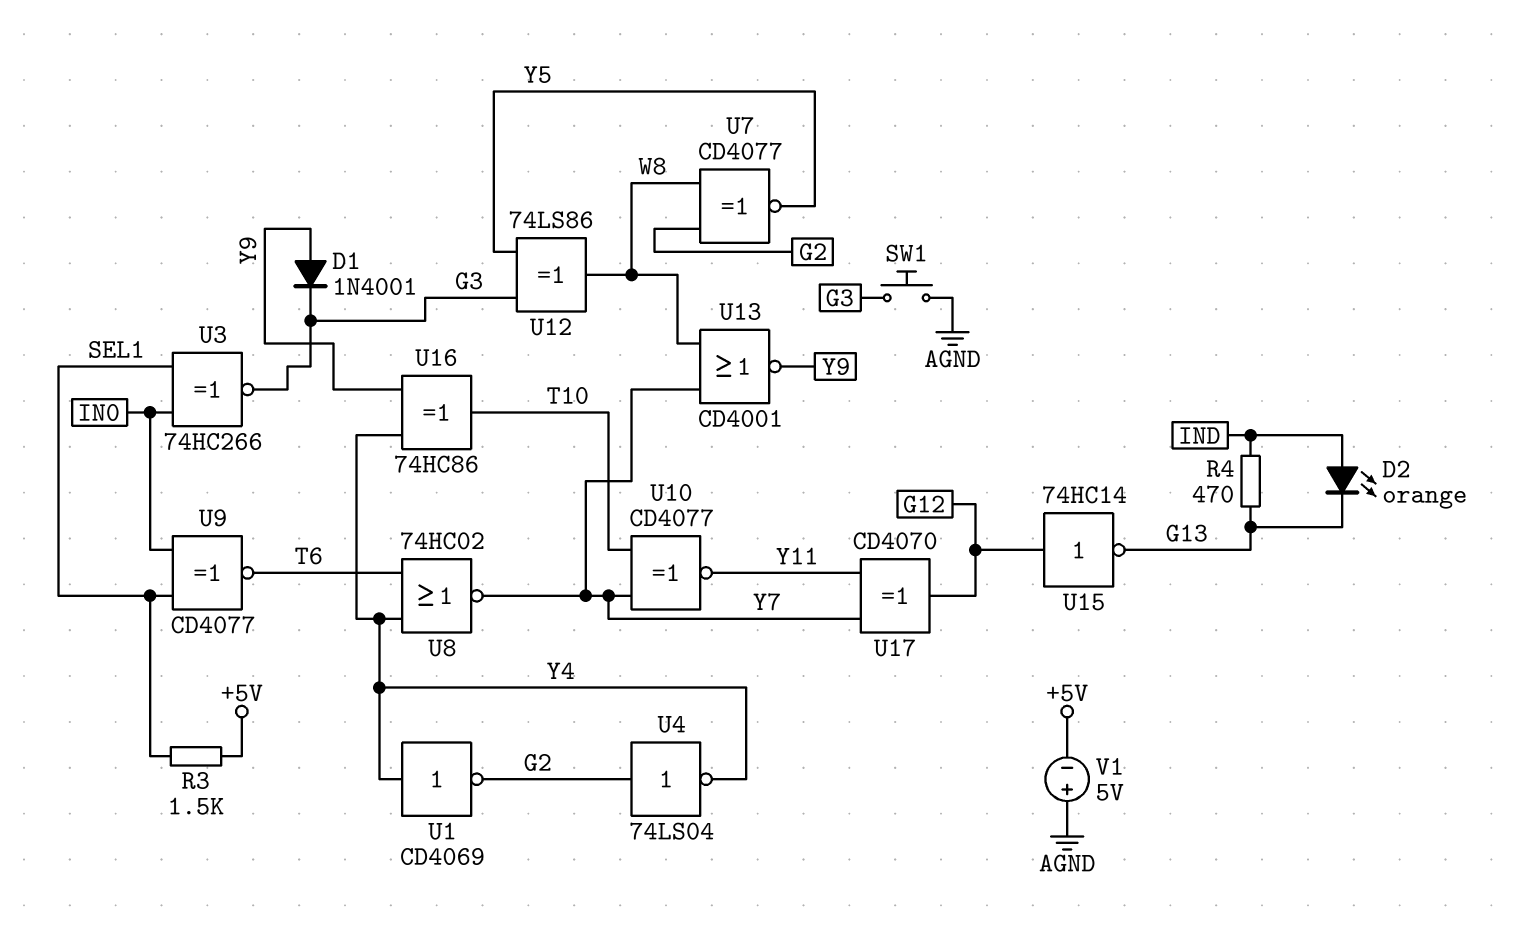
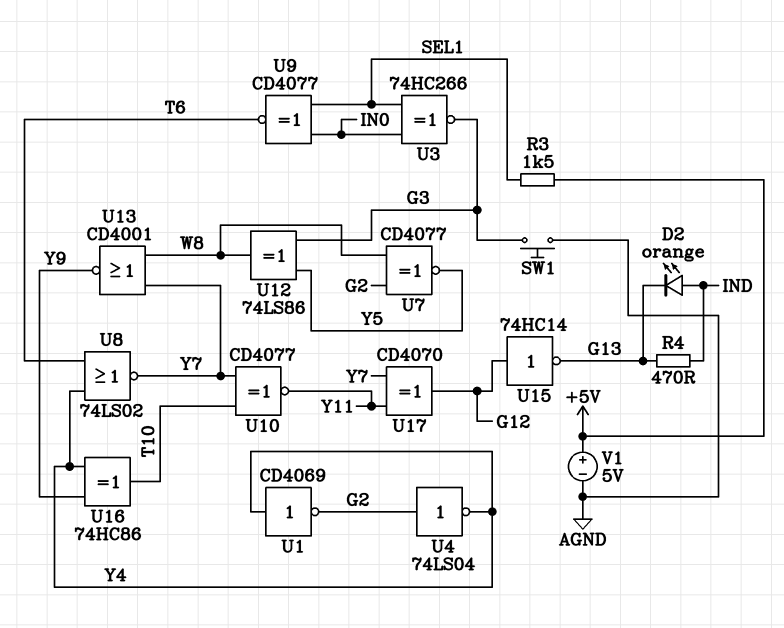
D1: diode 1N4001 (A Y9, K G3) -> none
U8: NOR 74HC02 (in T6, in Y4, out Y7) -> NOR 74LS02 (in T6, in Y4, out Y7)
V1: 5V (plus AGND, minus +5V) -> 5V (plus +5V, minus AGND)

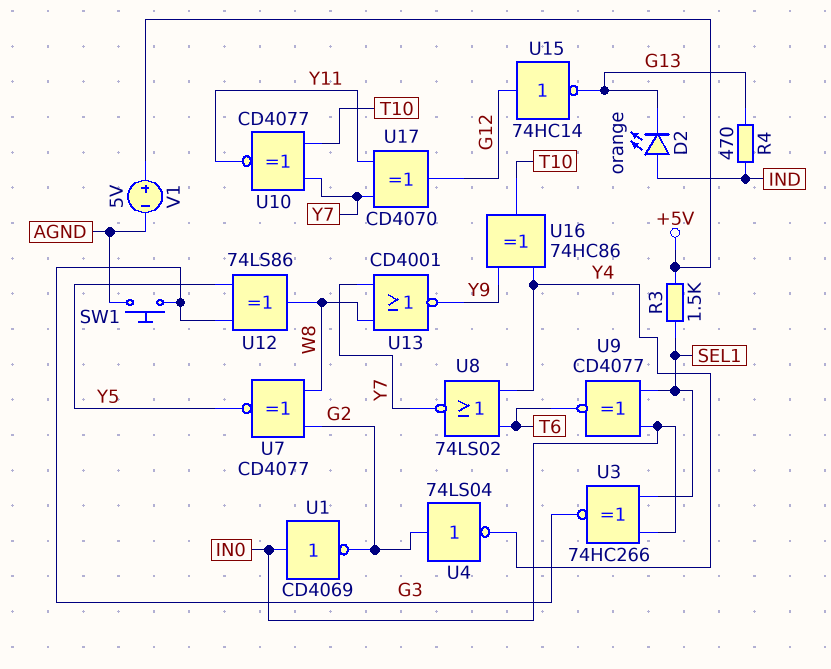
U1: NOT CD4069 (in Y4, out G2) -> NOT CD4069 (in IN0, out G2)

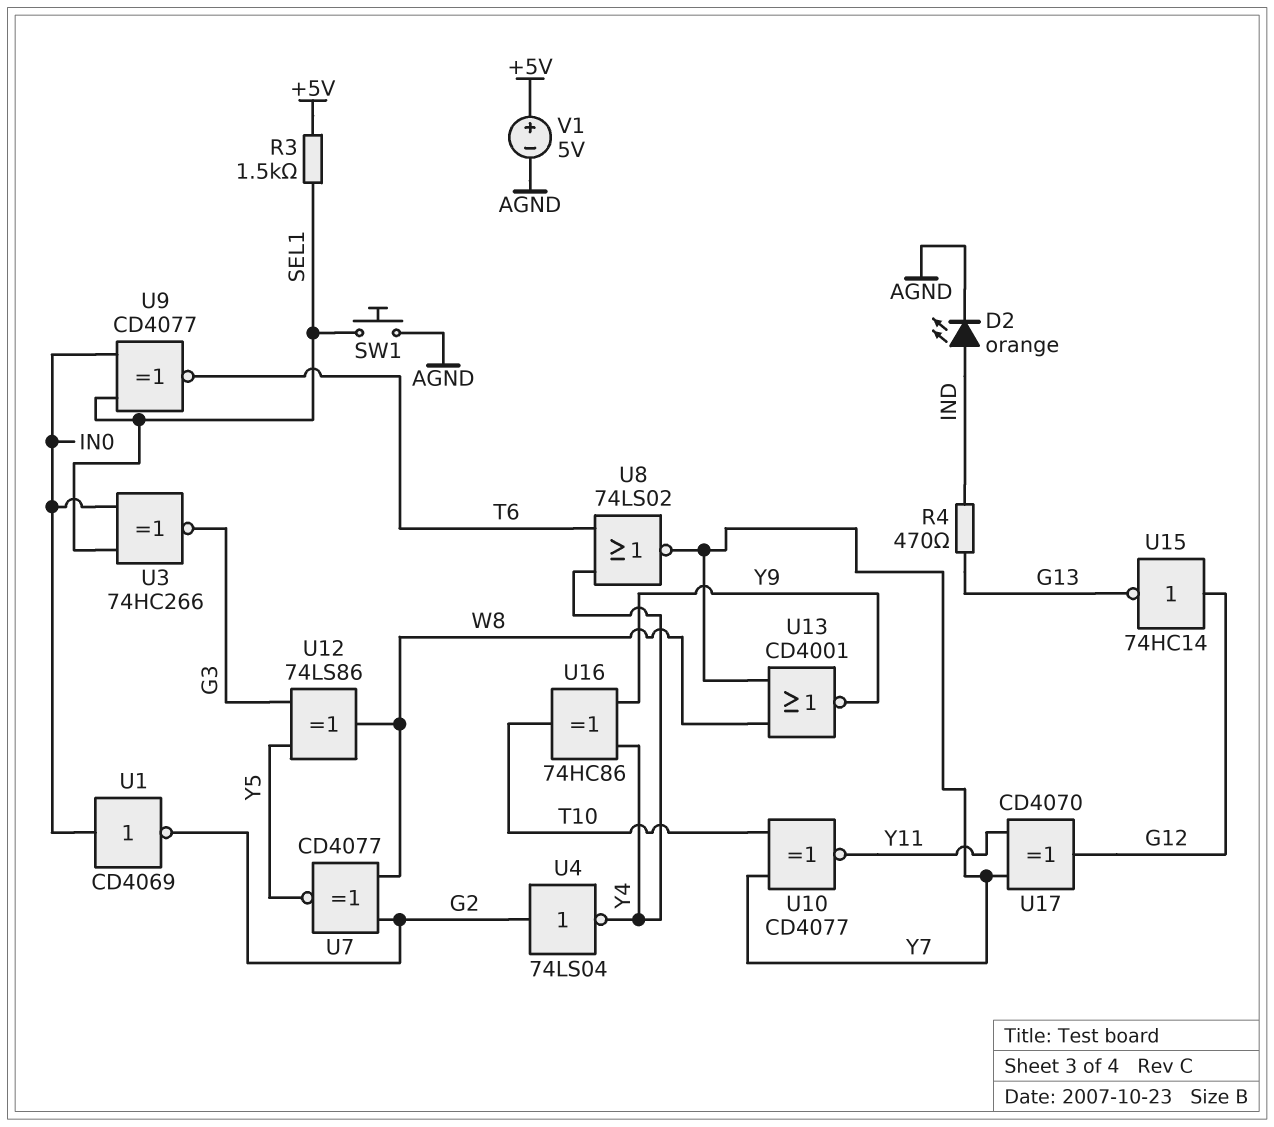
D2: LED orange (A IND, K G13) -> LED orange (A IND, K AGND)
SW1: button (AGND, G3) -> button (AGND, SEL1)

